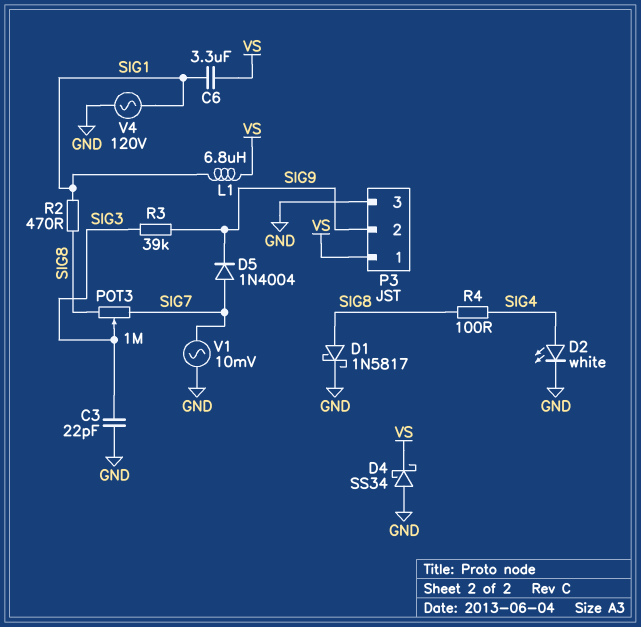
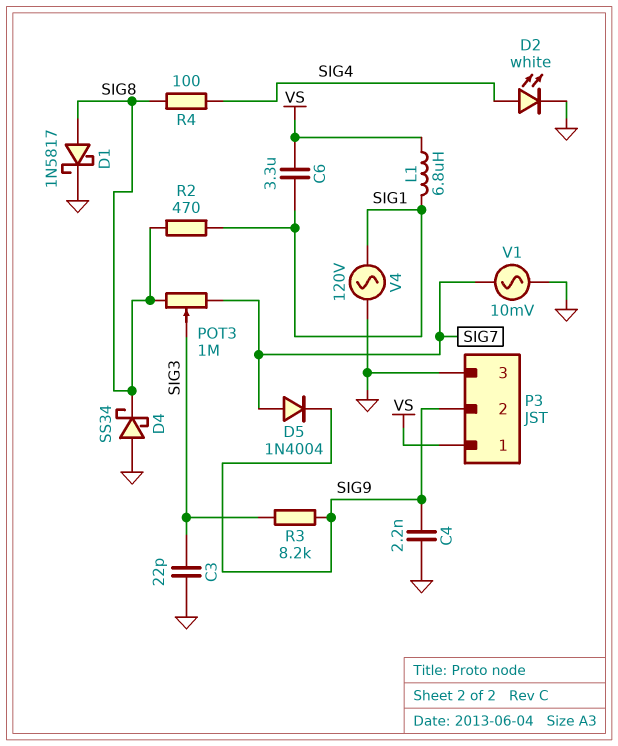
C4: none -> 2.2nF (GND, SIG9)
D4: schottky SS34 (A GND, K VS) -> schottky SS34 (A GND, K SIG8)
R3: 39k (SIG3, SIG9) -> 8.2k (SIG3, SIG9)

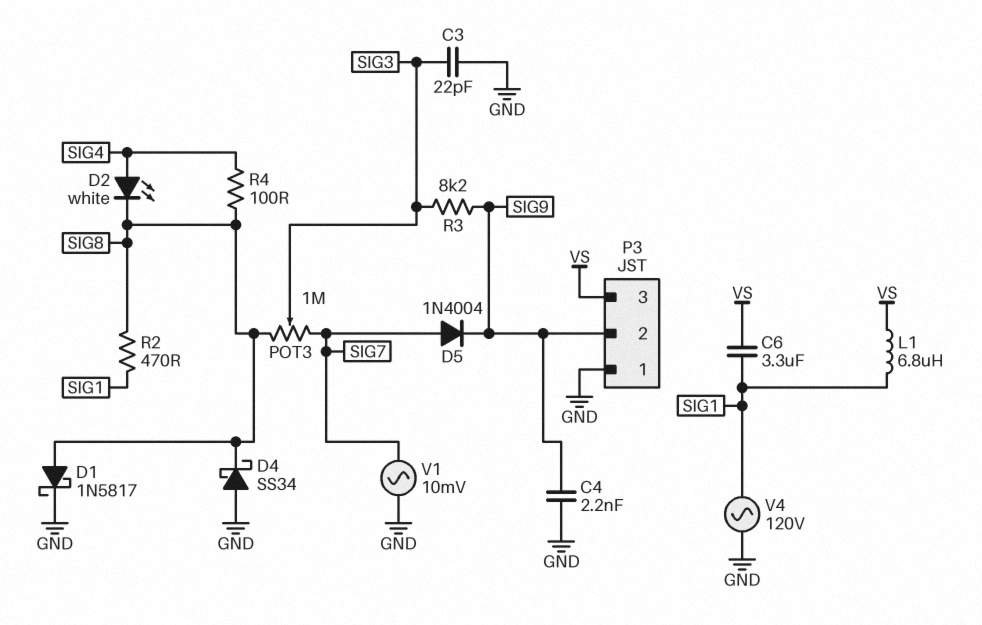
D2: LED white (A SIG4, K GND) -> LED white (A SIG4, K SIG8)
P3 pin 1: VS -> GND
P3 pin 3: GND -> VS

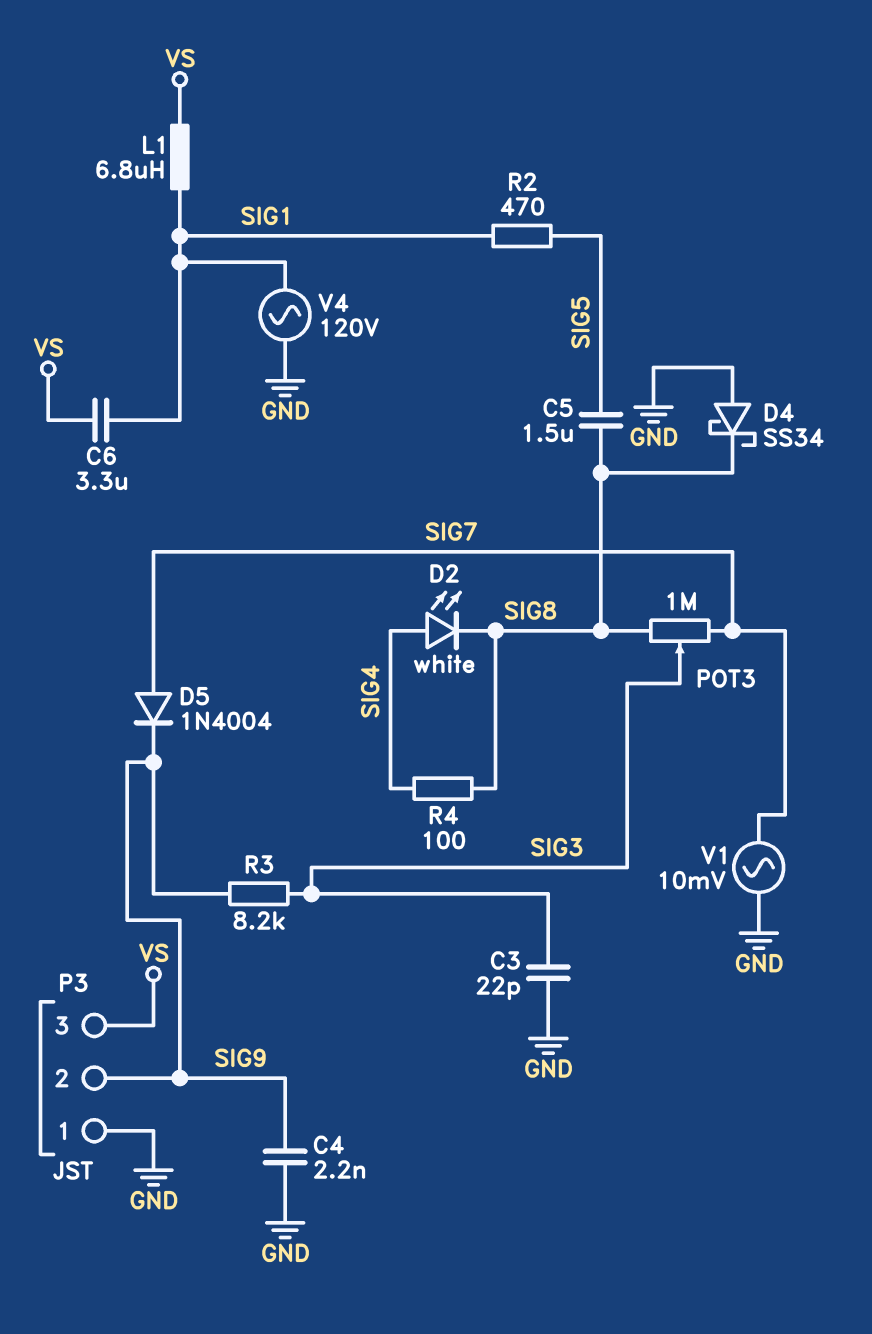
C5: none -> 1.5uF (SIG5, SIG8)
D1: schottky 1N5817 (A SIG8, K GND) -> none
R2: 470 (SIG1, SIG8) -> 470 (SIG1, SIG5)

